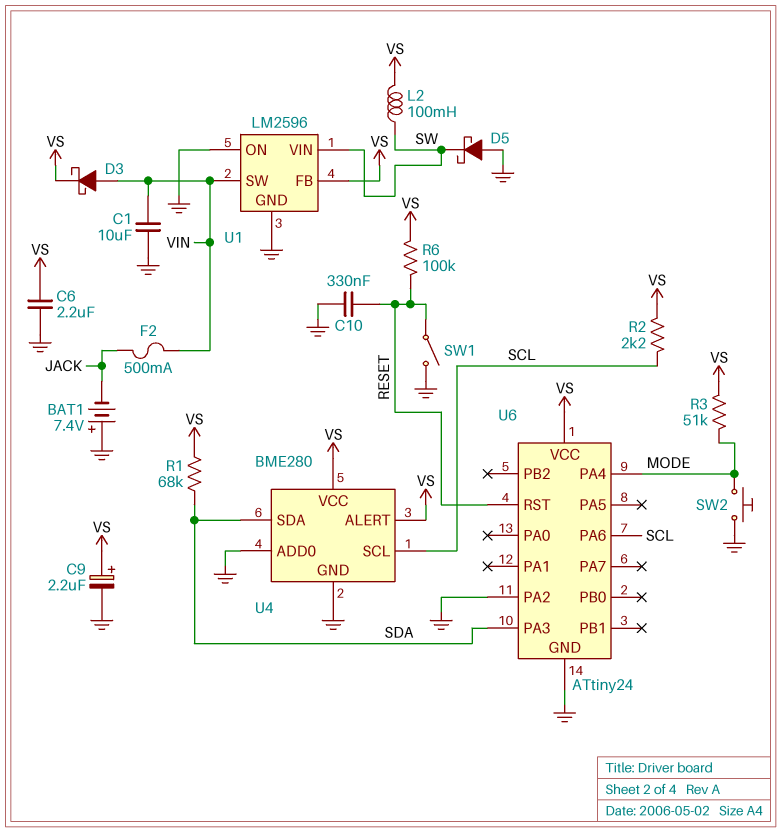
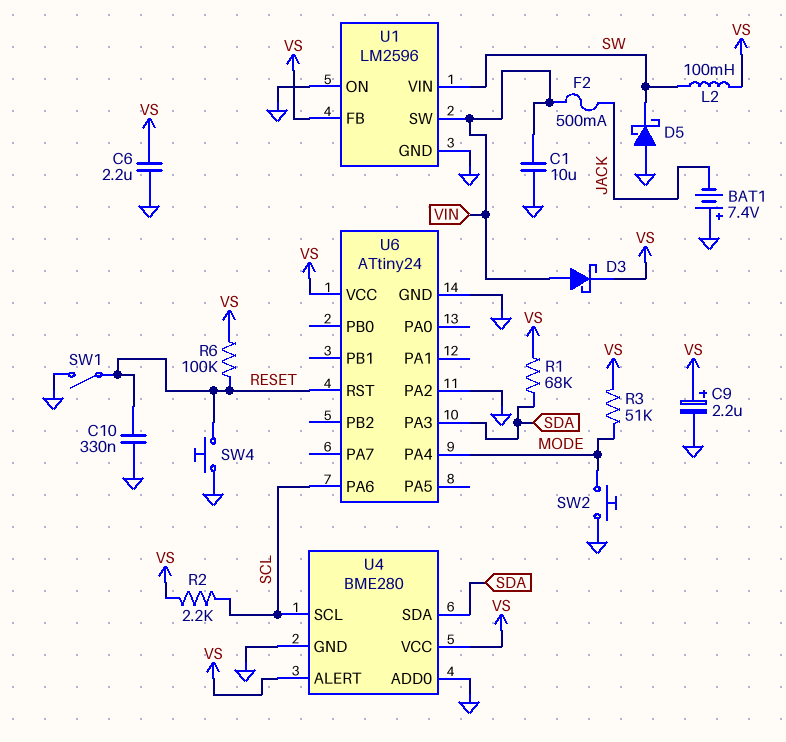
SW4: none -> button (GND, RESET)

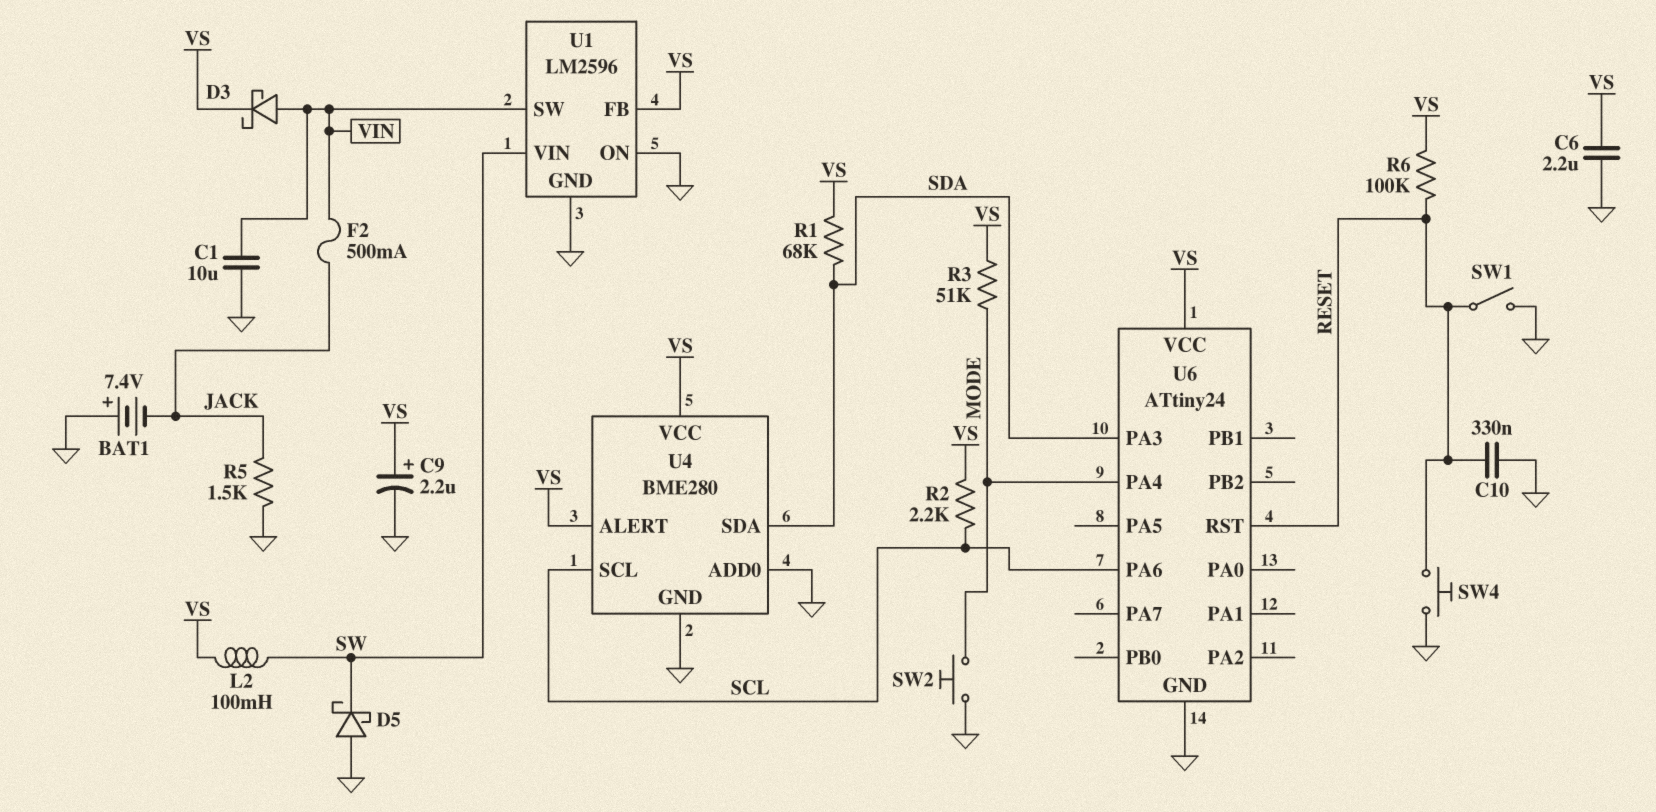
R5: none -> 1.5k (GND, JACK)
U6 pin PA2: GND -> none

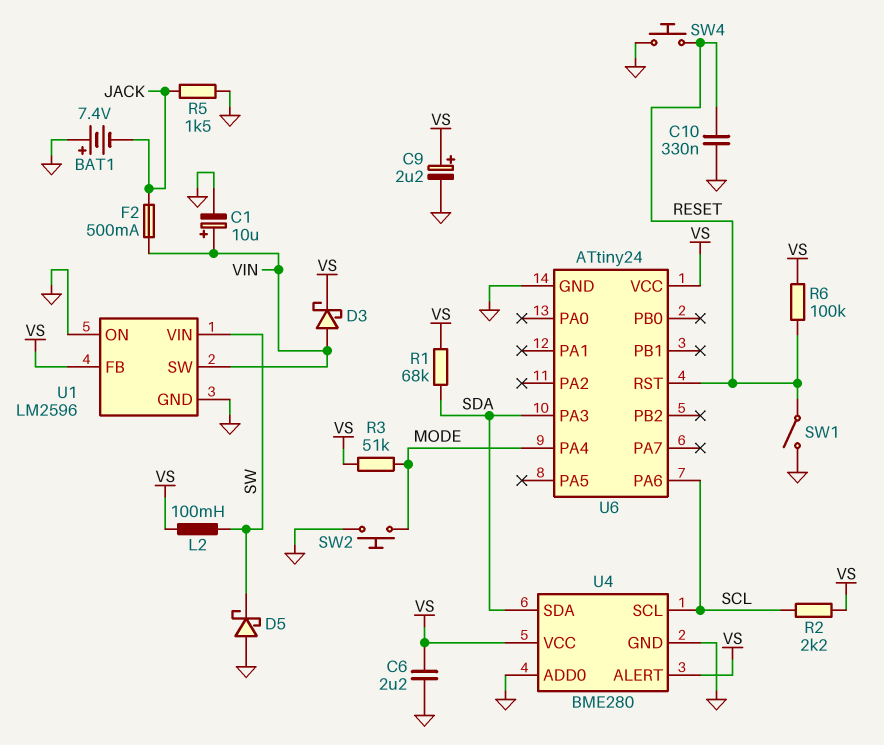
C1: 10uF (GND, VIN) -> 10uF (plus VIN, minus GND)

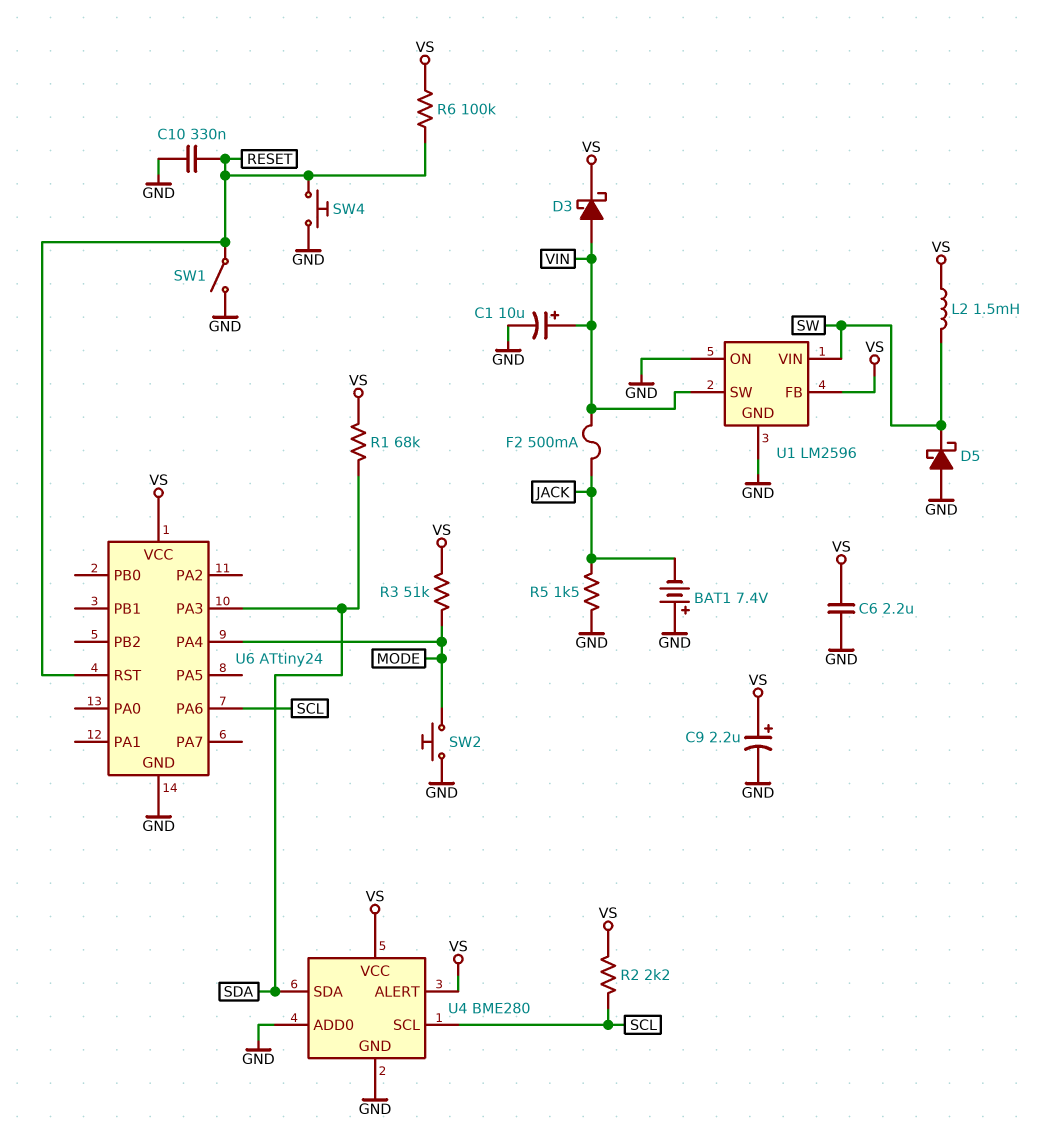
L2: 100mH (SW, VS) -> 1.5mH (SW, VS)

